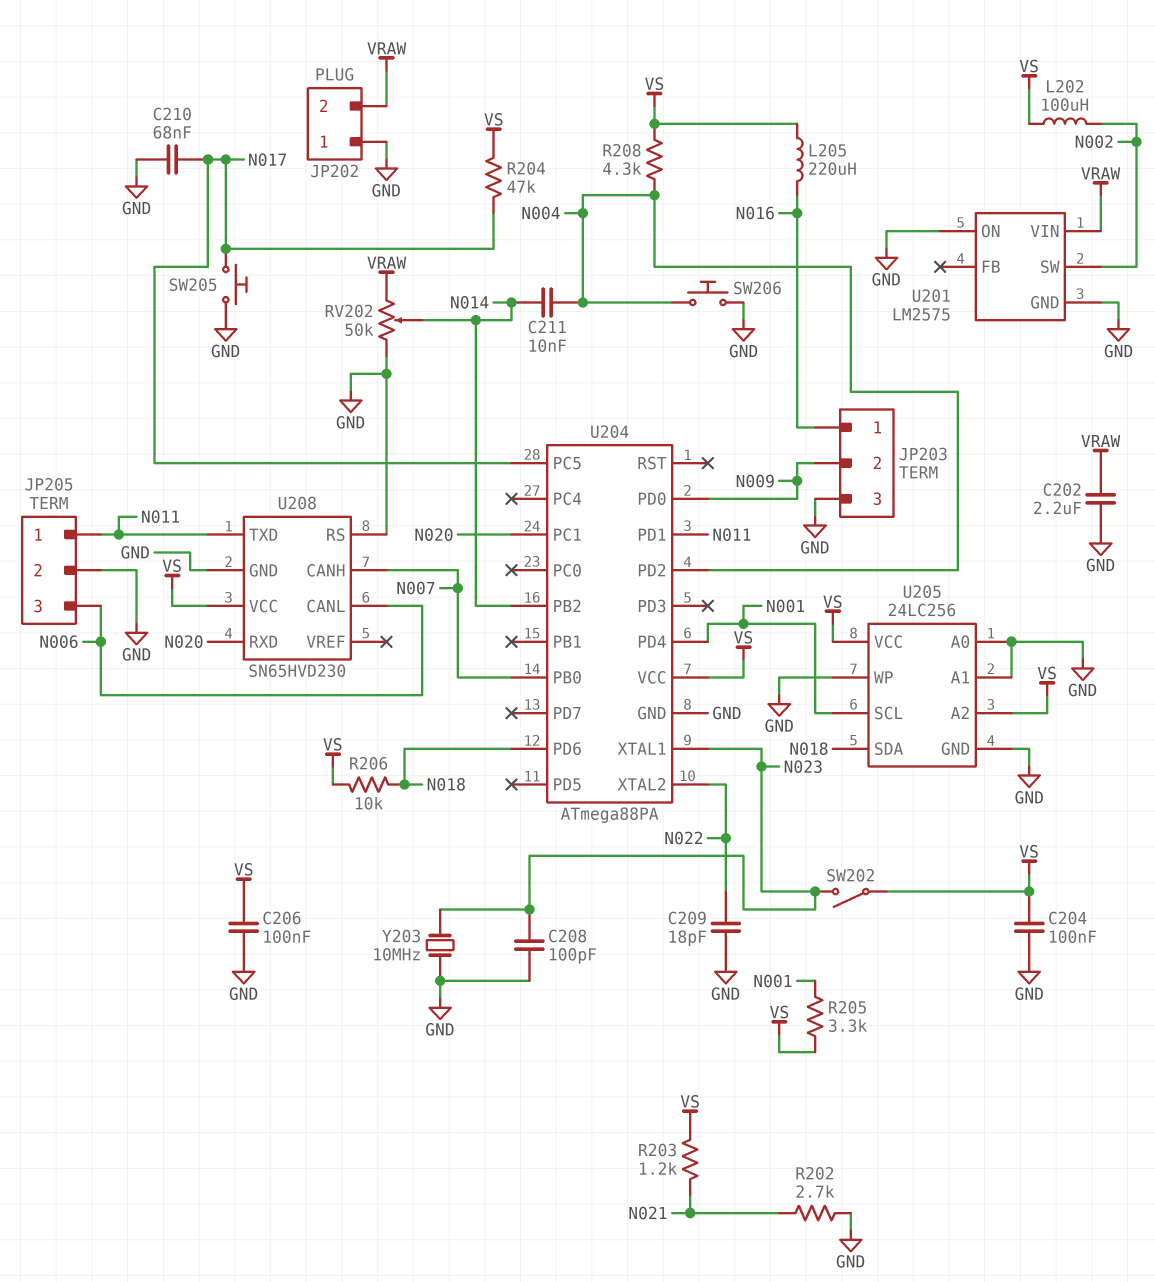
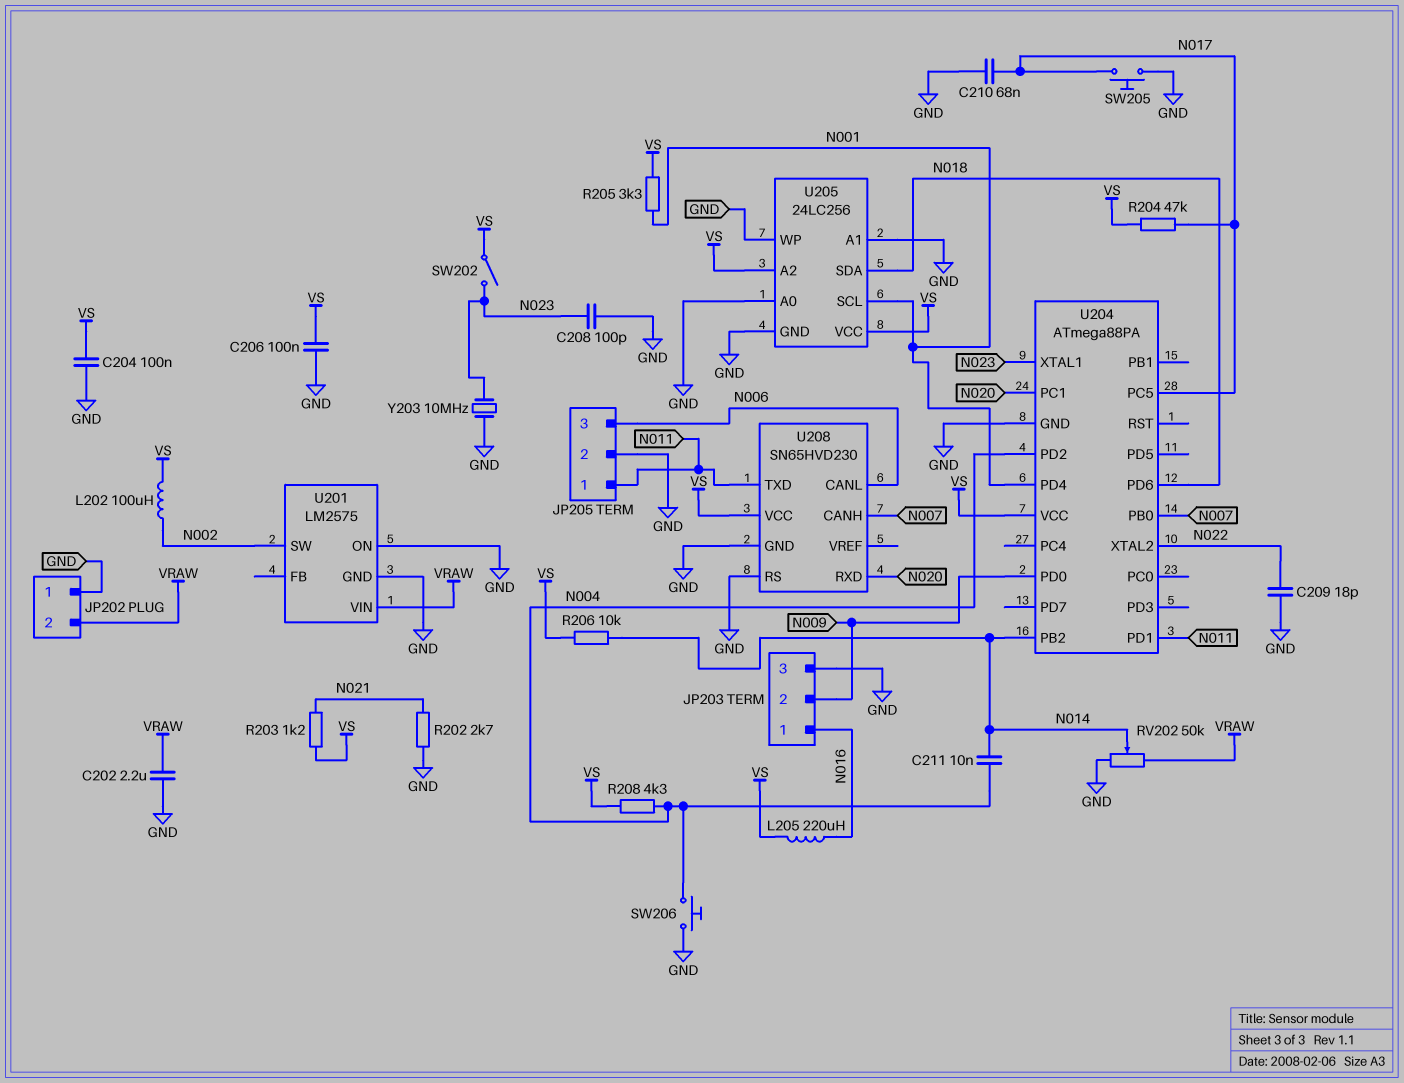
R206: 10k (N018, VS) -> 10k (N014, VS)

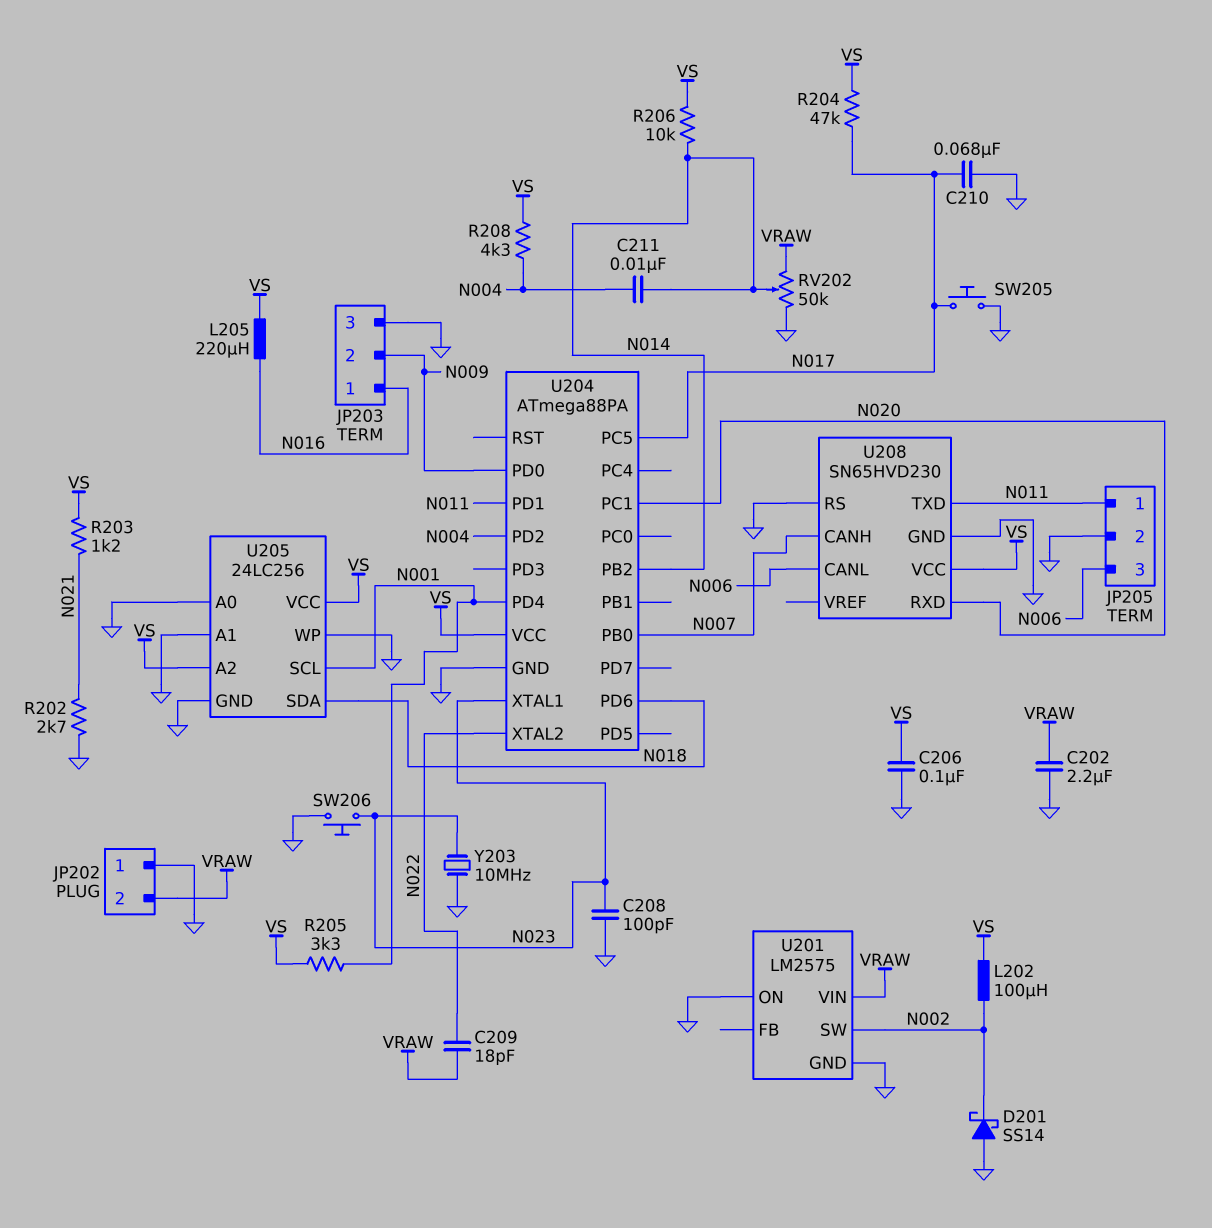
C204: 100nF (GND, VS) -> none
C209: 18pF (GND, N022) -> 18pF (N022, VRAW)
D201: none -> schottky SS14 (A GND, K N002)
SW202: switch (N023, VS) -> none
SW206: button (GND, N004) -> button (GND, N023)

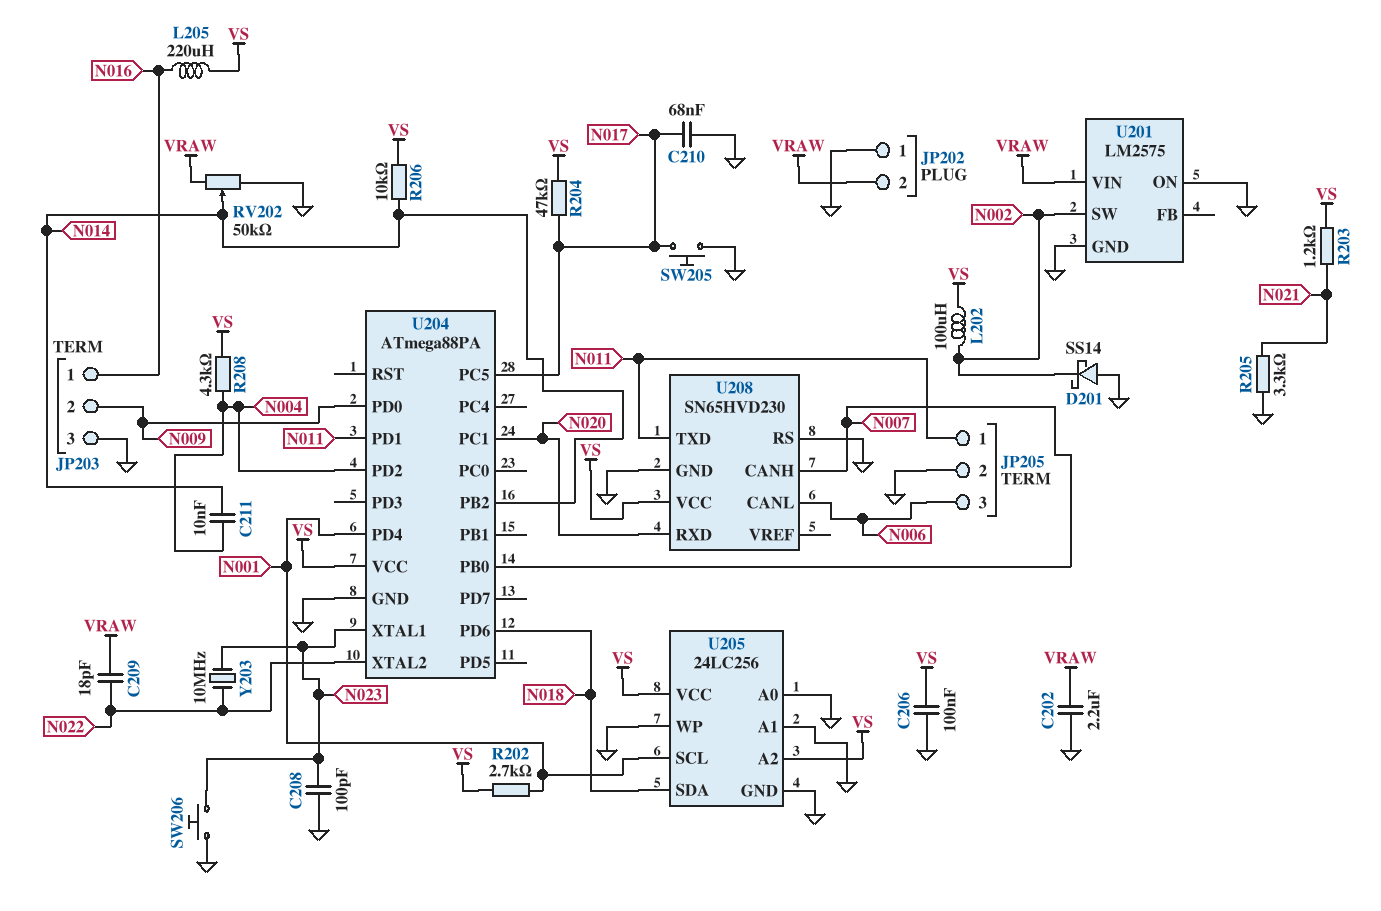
R202: 2.7k (GND, N021) -> 2.7k (N001, VS)
R205: 3.3k (N001, VS) -> 3.3k (GND, N021)
Y203: 10MHz (GND, N023) -> 10MHz (N022, N023)

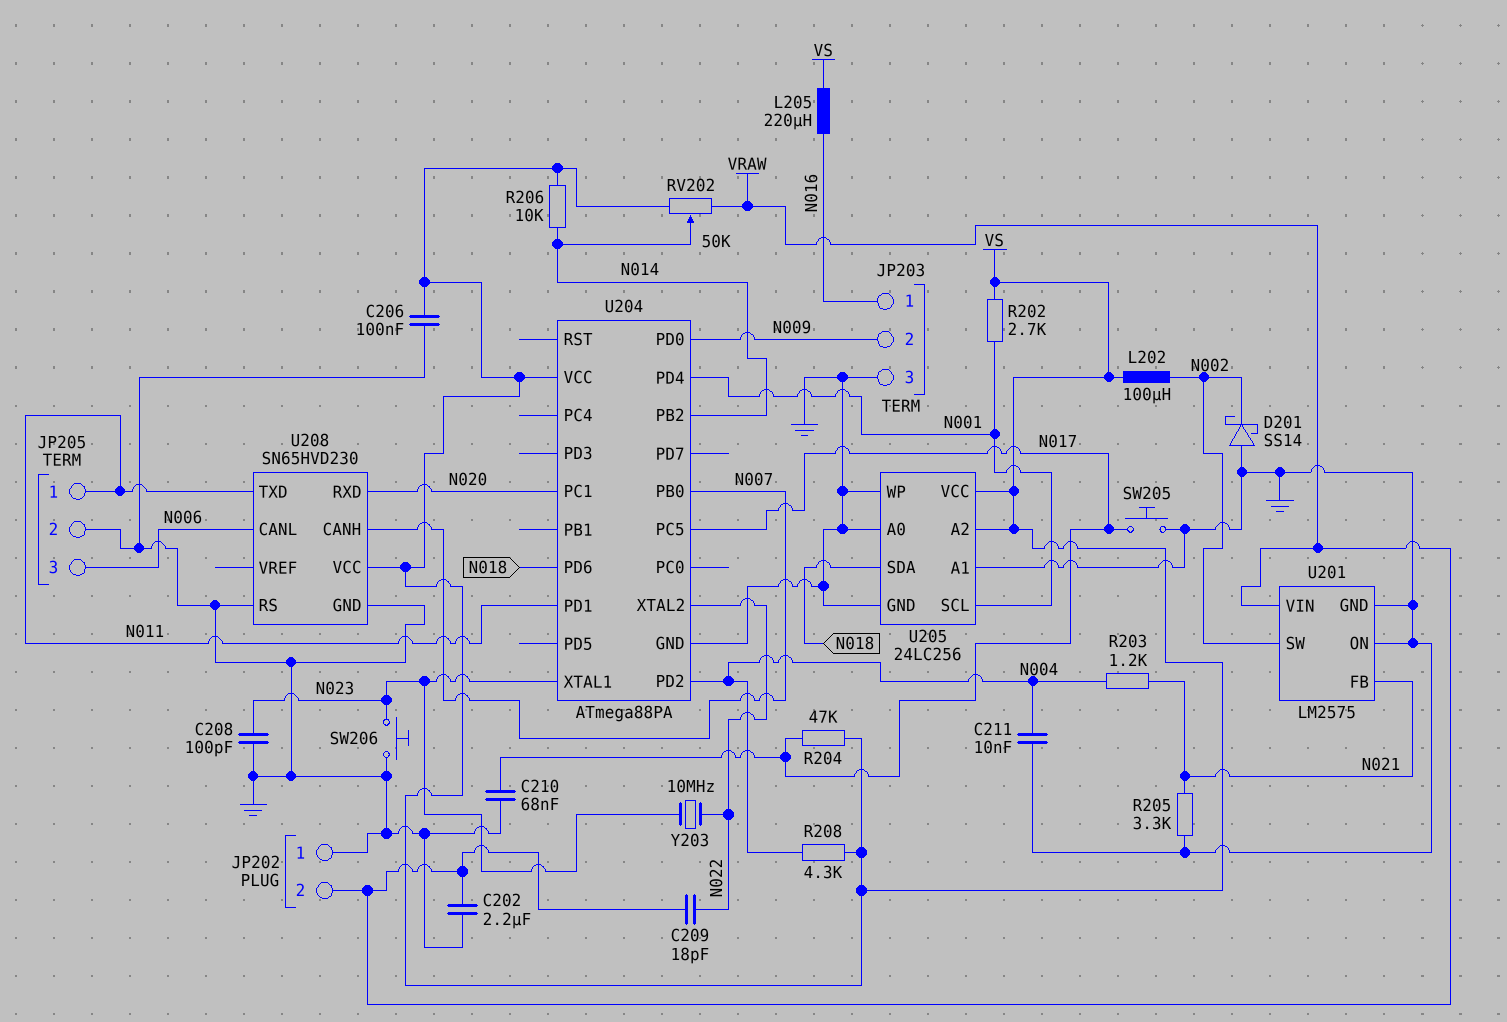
C211: 10nF (N004, N014) -> 10nF (GND, N004)
R203: 1.2k (N021, VS) -> 1.2k (N004, N021)
RV202: 50k (GND, VRAW, wiper N014) -> 50k (VRAW, VS, wiper N014)
U201 pin FB: none -> N021

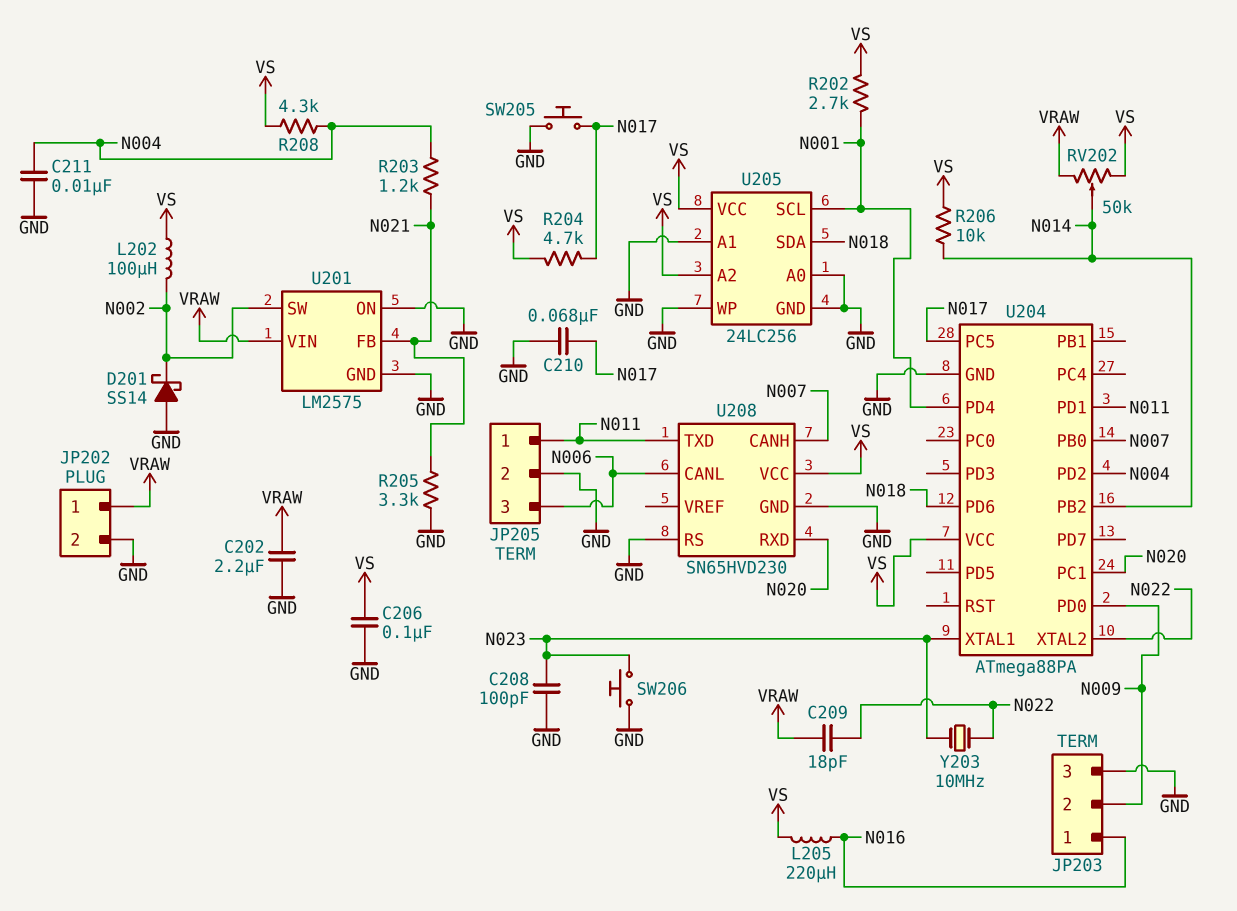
JP202 pin 1: GND -> VRAW
JP202 pin 2: VRAW -> GND
R204: 47k (N017, VS) -> 4.7k (N017, VS)

